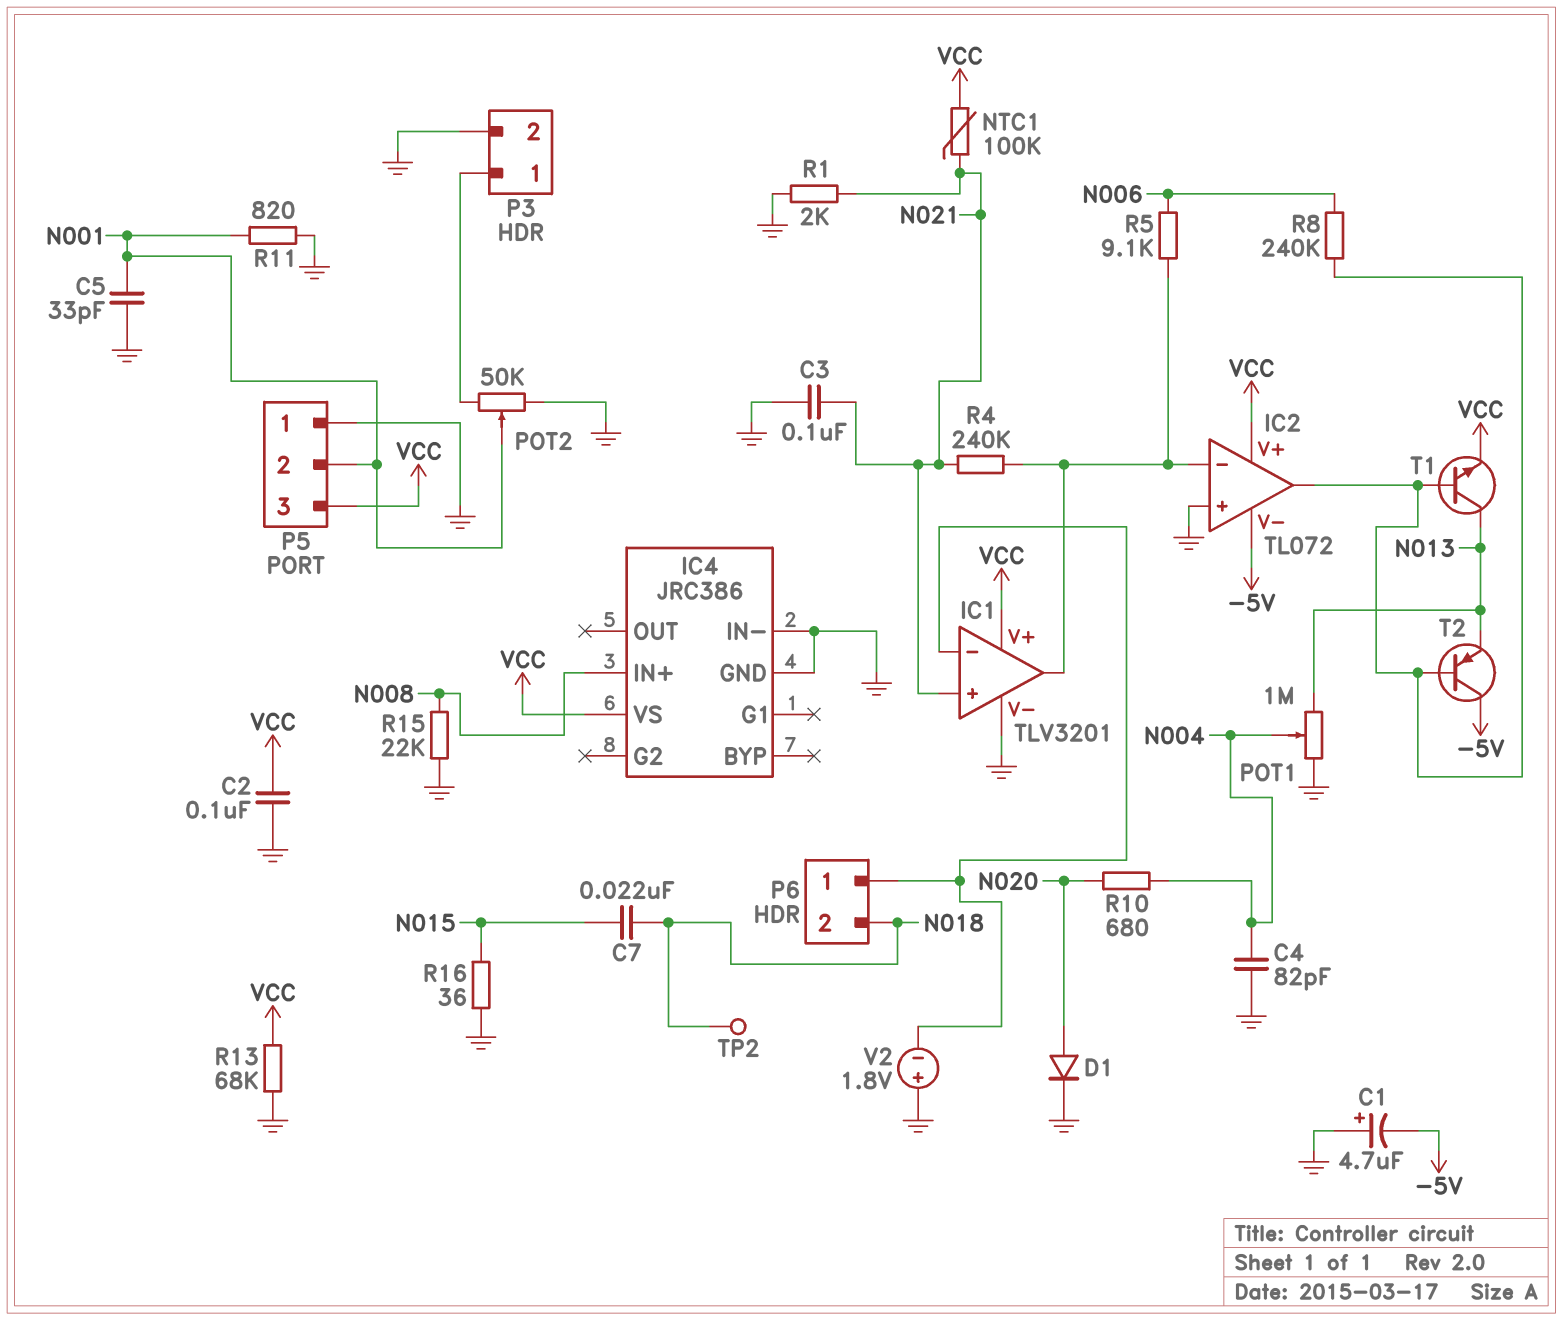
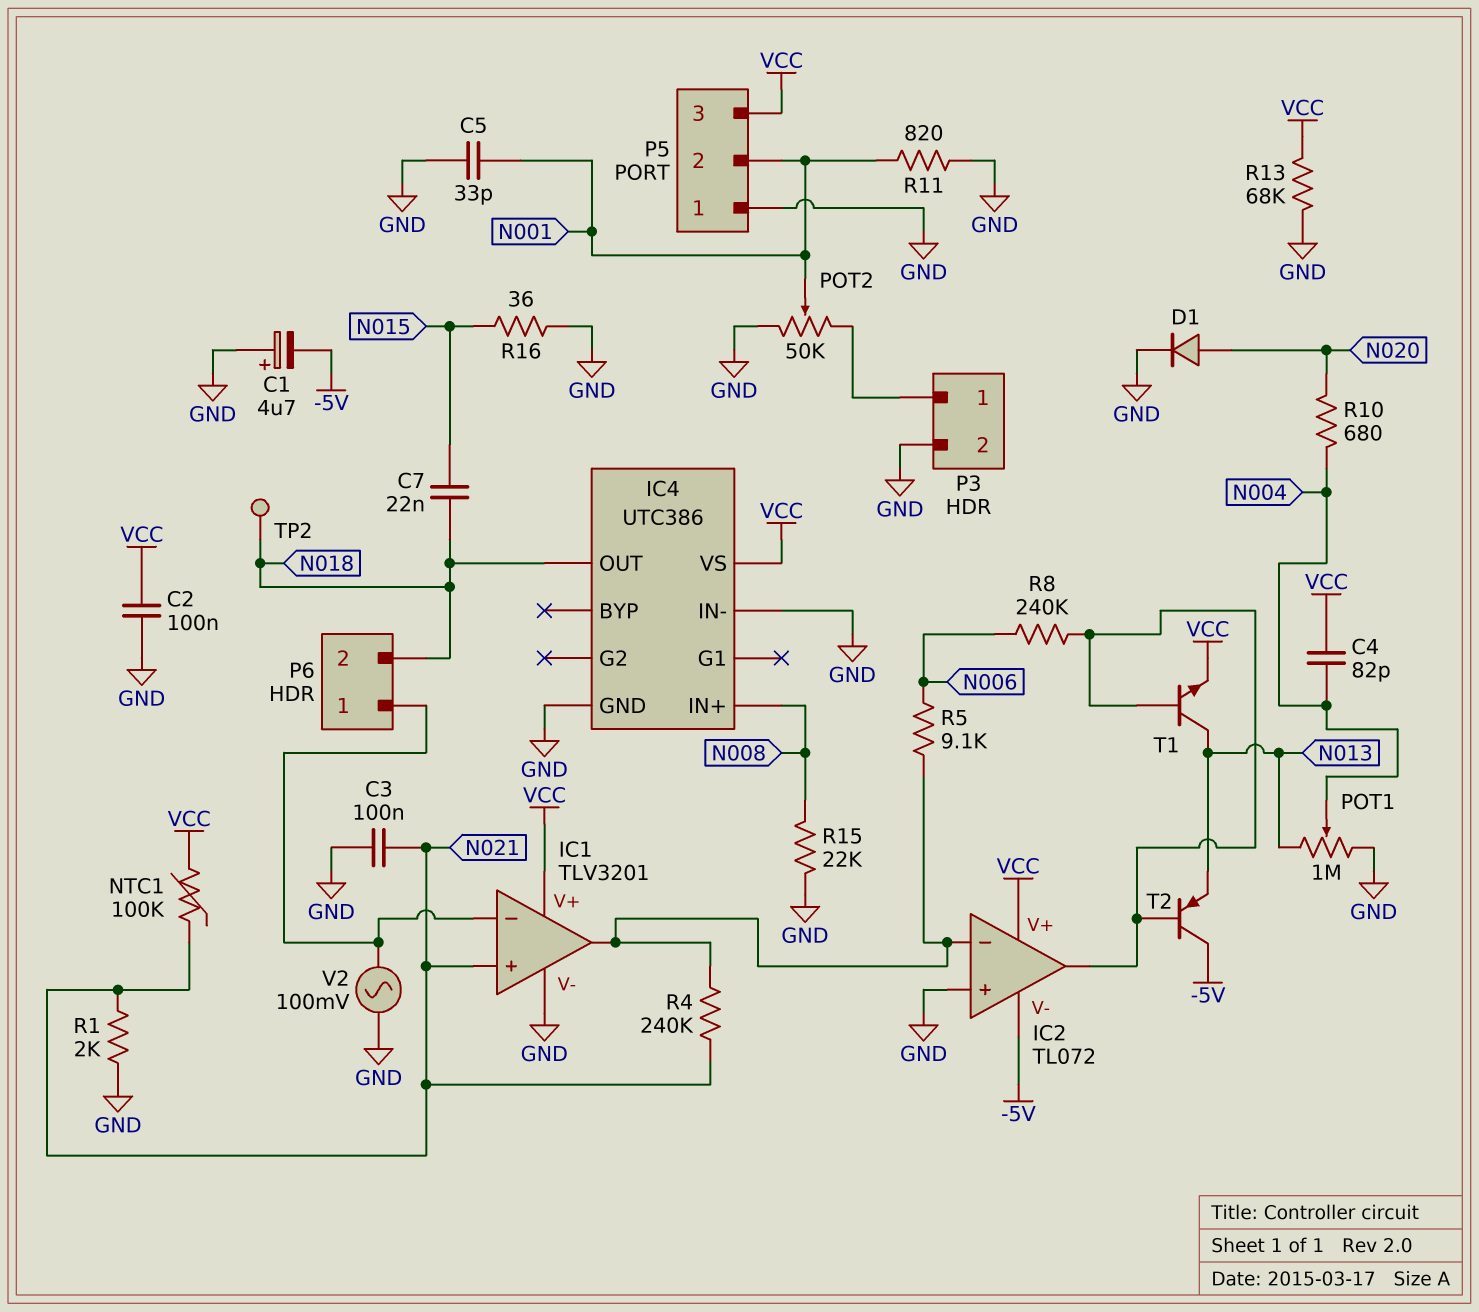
C4: 82pF (GND, N004) -> 82pF (N004, VCC)
IC4: JRC386 -> UTC386
IC4 pin OUT: none -> N018
V2: 1.8V (plus GND, minus IC1/in-) -> AC 100mV (GND, IC1/in-)

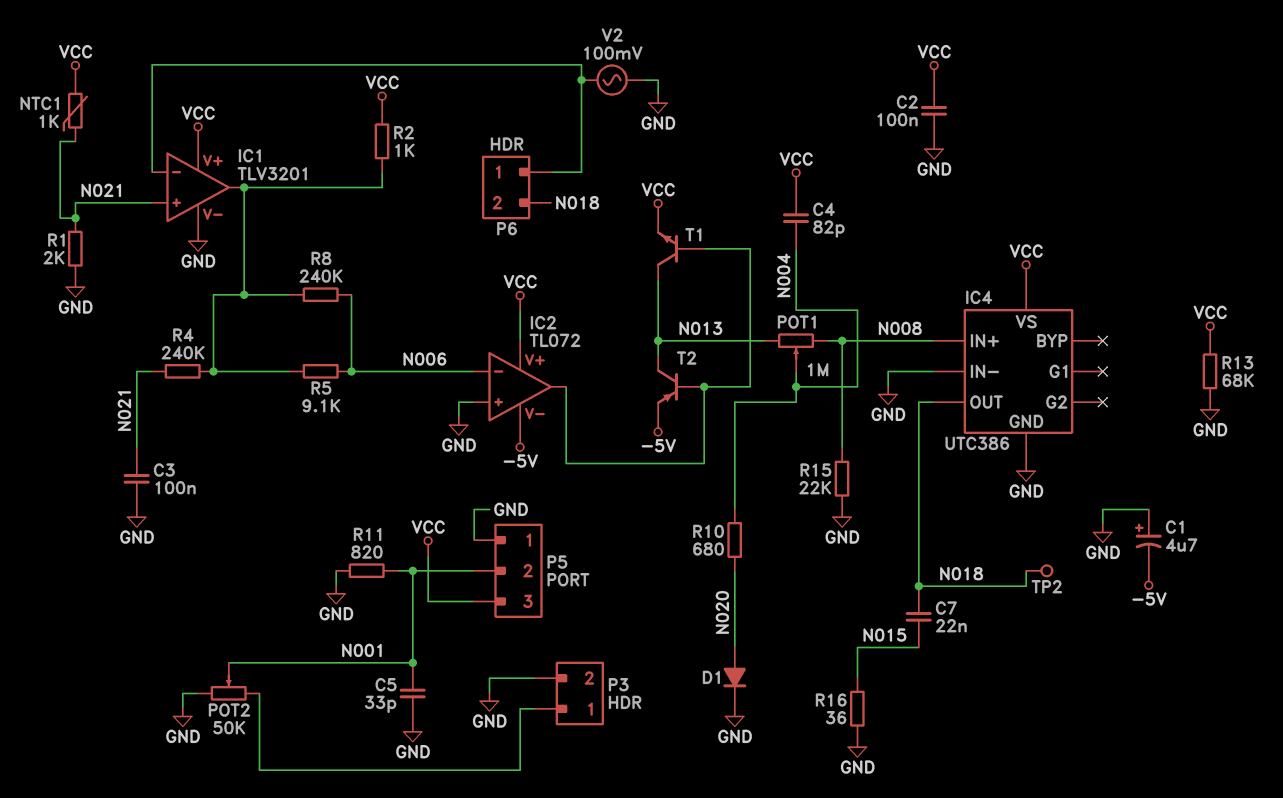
IC2 pin in-: IC1/out -> N006
NTC1: 100k (N021, VCC) -> 1k (N021, VCC)
POT1: 1M (GND, N013, wiper N004) -> 1M (N008, N013, wiper N004)
R2: none -> 1k (IC1/out, VCC)
R8: 240k (IC2/out, N006) -> 240k (IC1/out, N006)
T2: PNP (B IC2/out, C -5V, E N013) -> PNP (B IC2/out, C N013, E -5V)

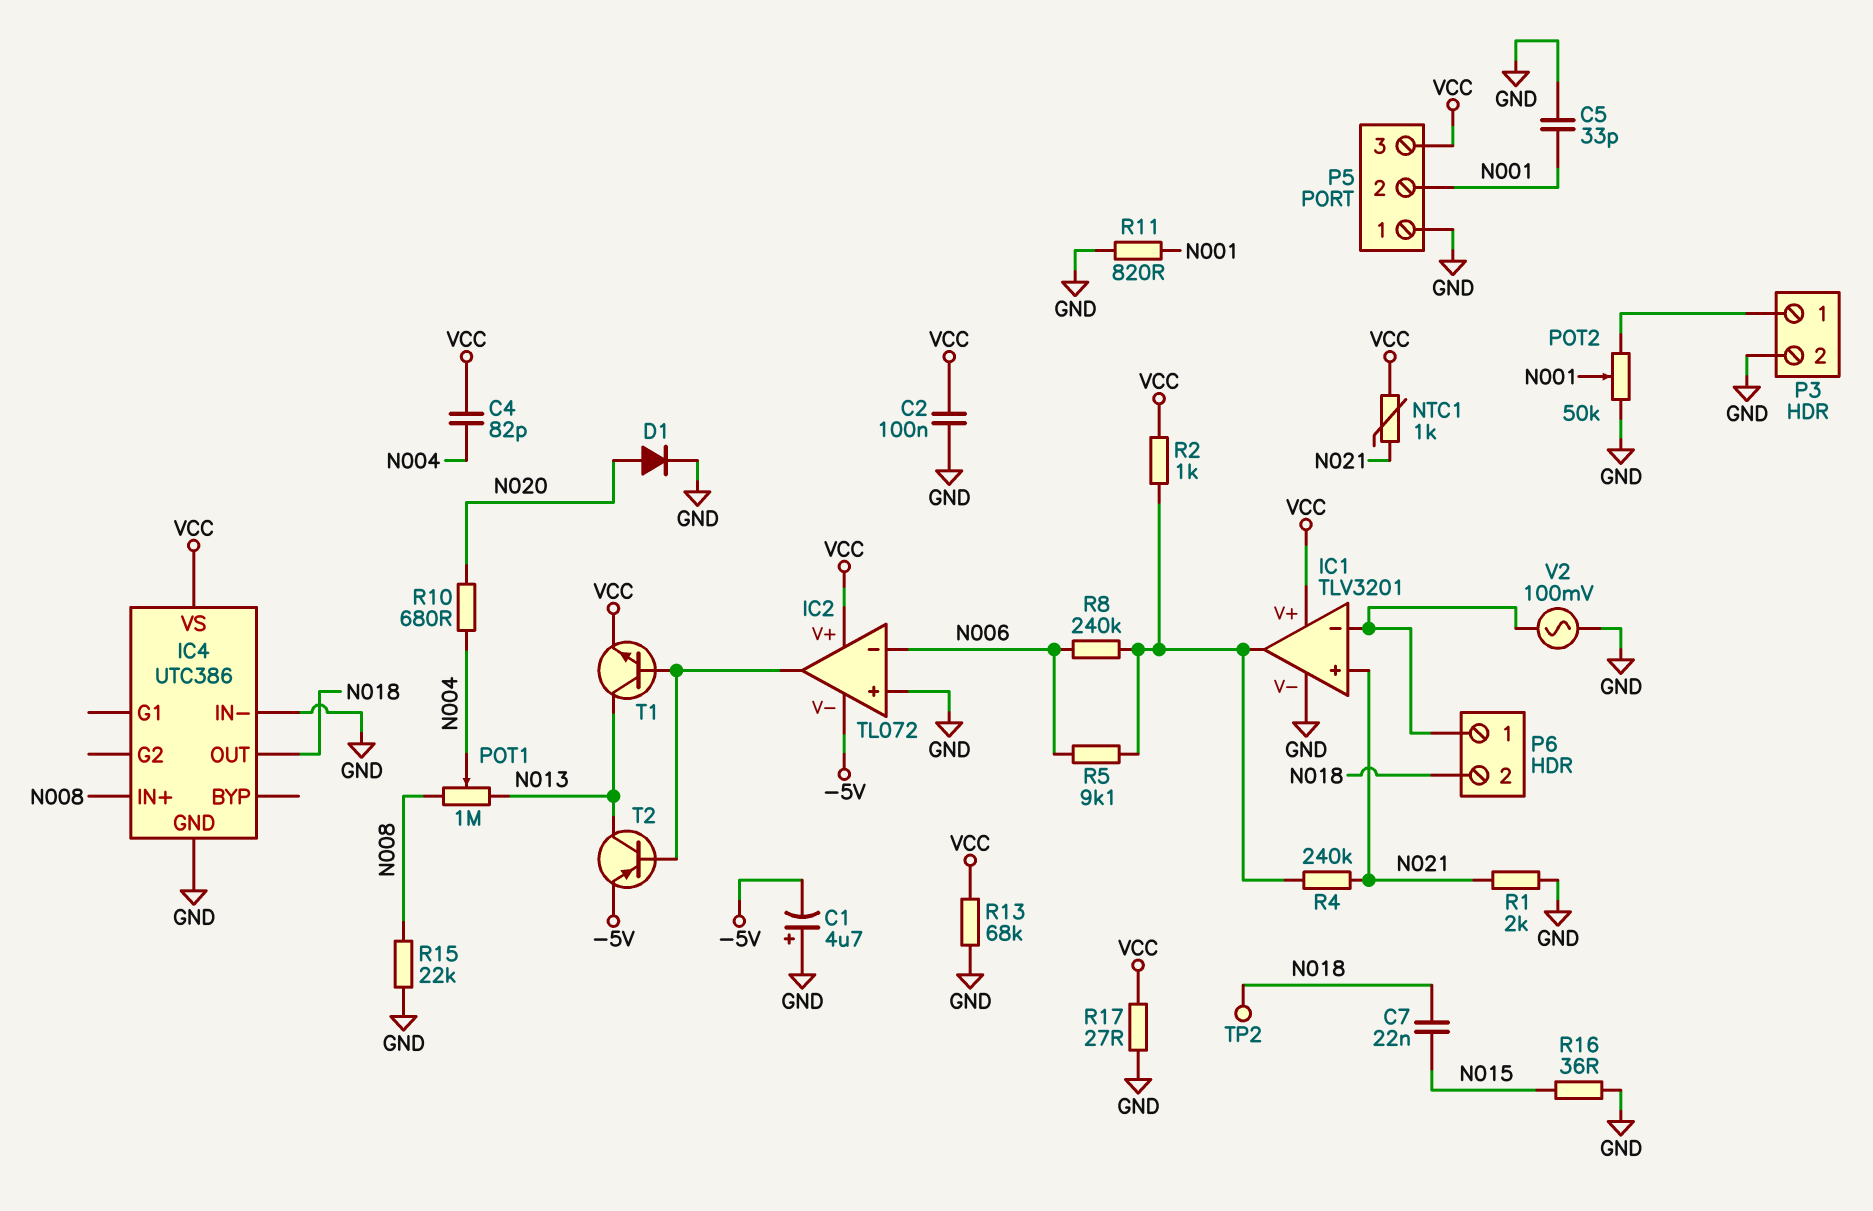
C3: 100nF (GND, N021) -> none
R17: none -> 27 (GND, VCC)

